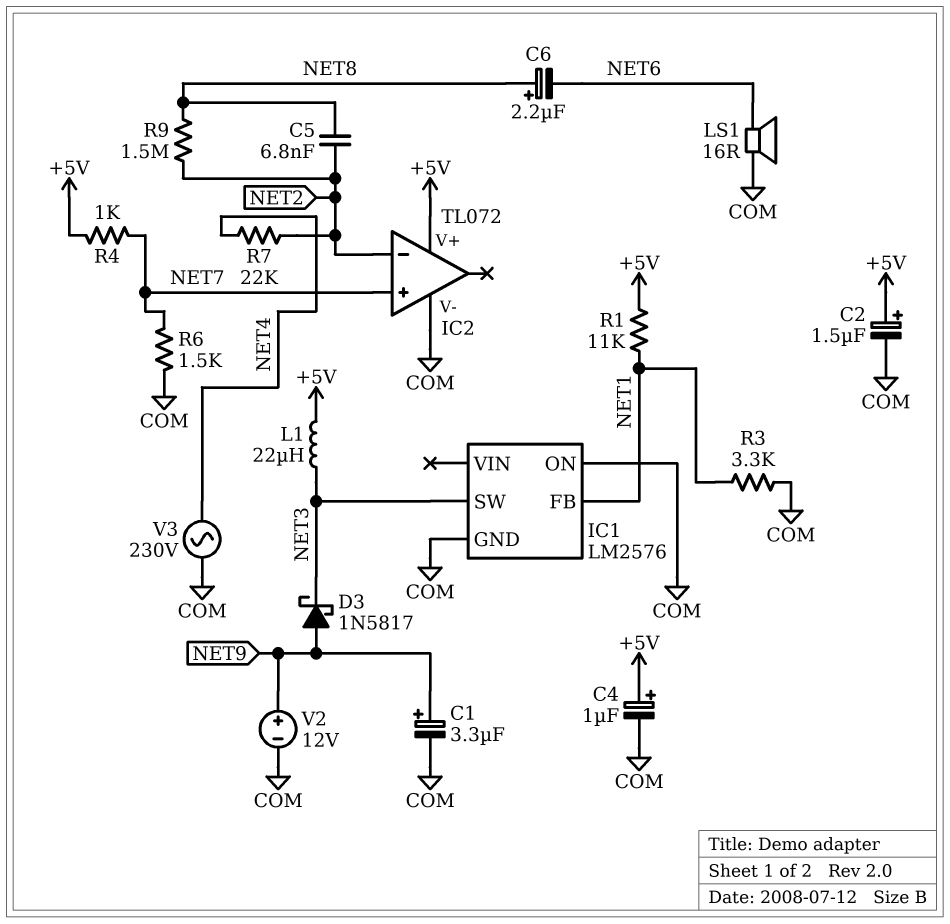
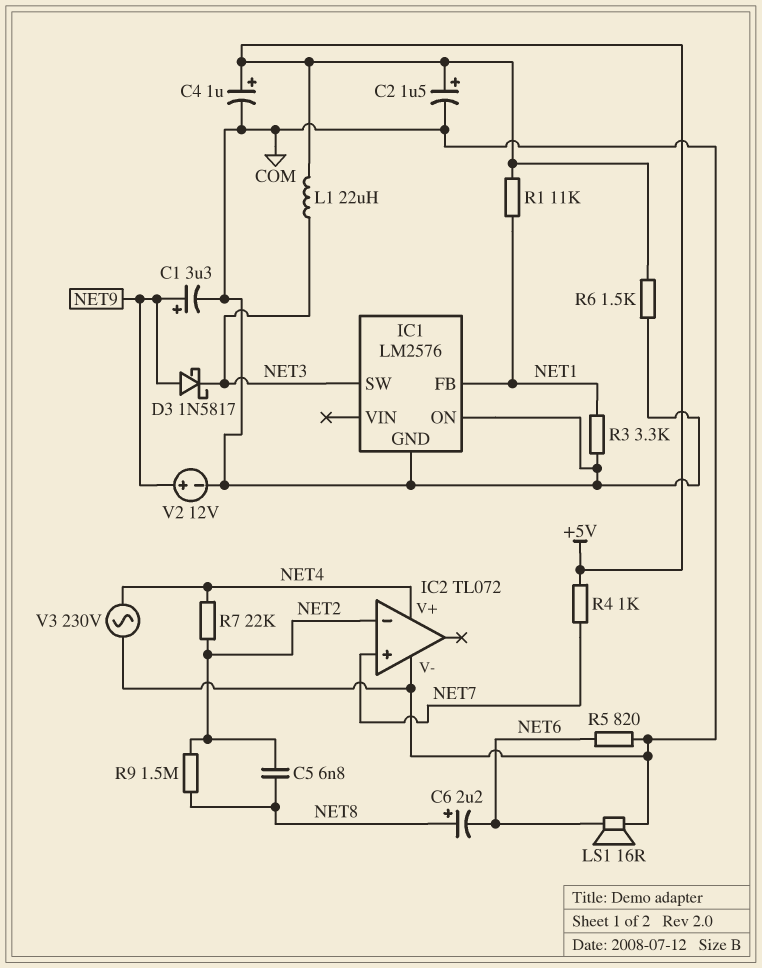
IC2 pin V+: +5V -> NET4
R5: none -> 820 (COM, NET6)
R6: 1.5k (COM, NET7) -> 1.5k (+5V, COM)

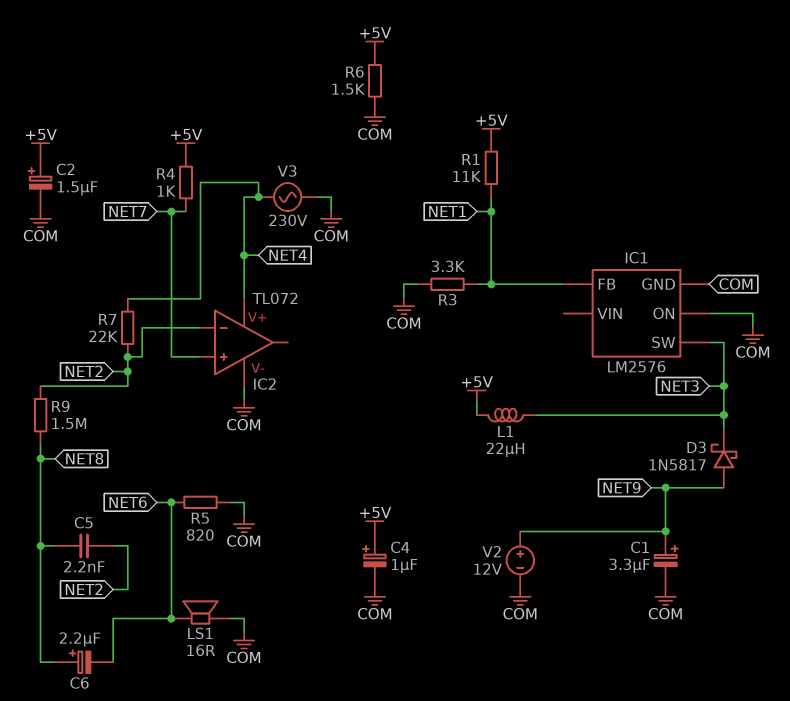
C5: 6.8nF (NET2, NET8) -> 2.2nF (NET2, NET8)

